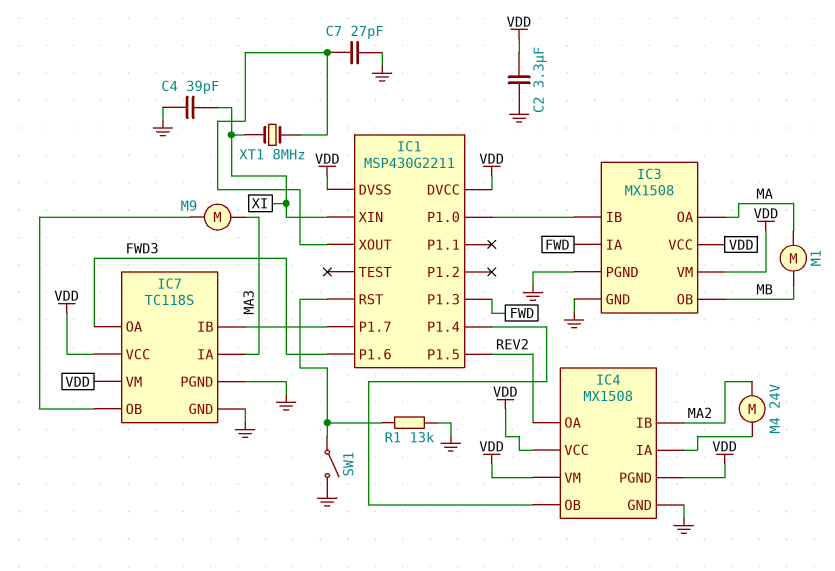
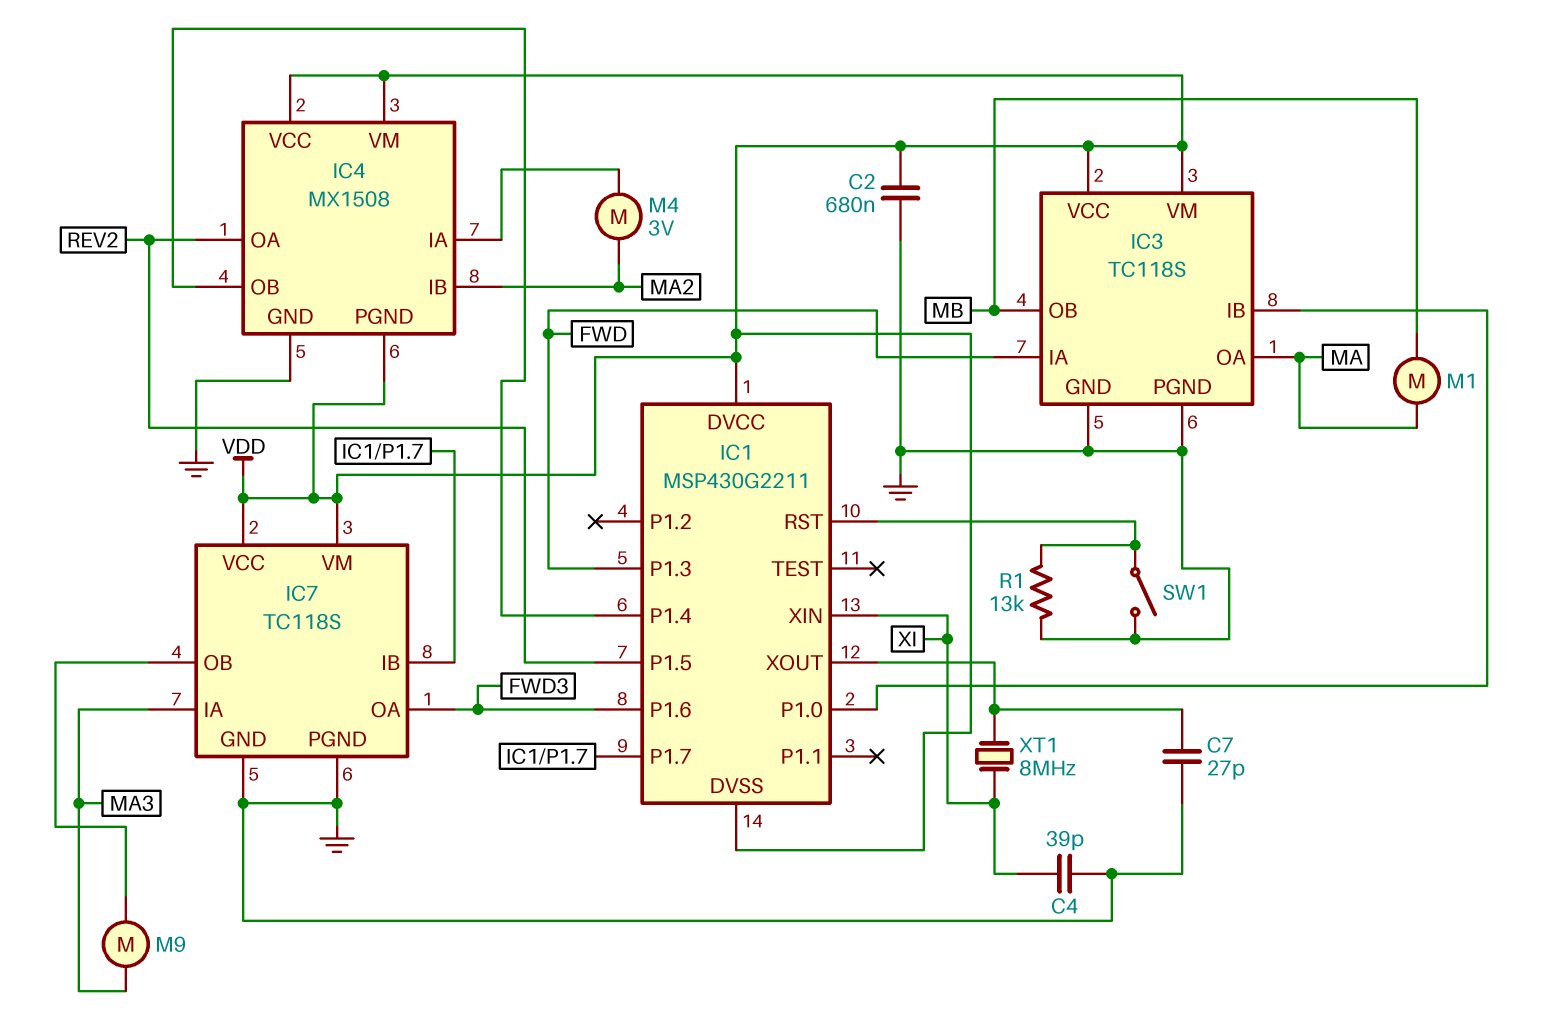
C2: 3.3uF (GND, VDD) -> 680nF (GND, VDD)
IC3: MX1508 -> TC118S
M4: motor 24V (IC4/IA, MA2) -> motor 3V (IC4/IA, MA2)

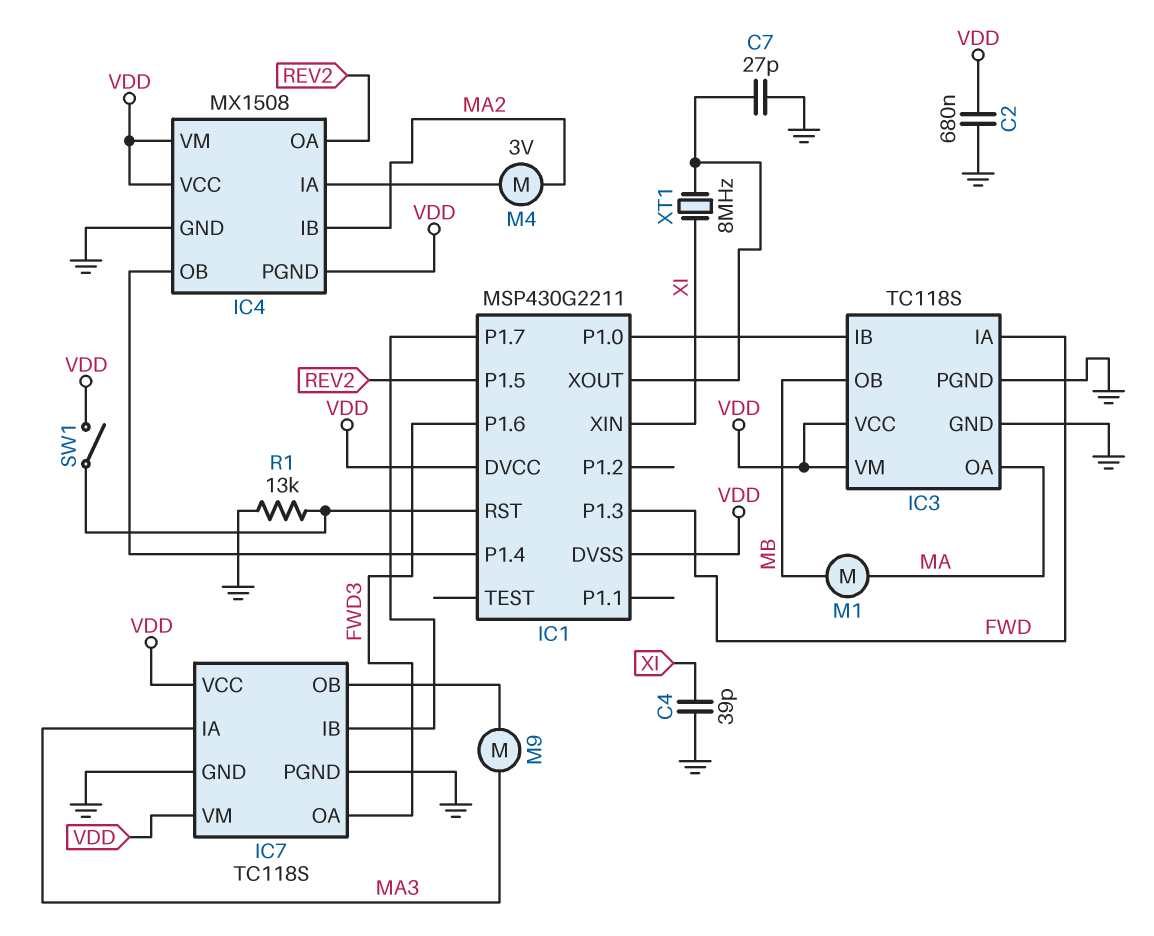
SW1: switch (GND, IC1/RST) -> switch (IC1/RST, VDD)

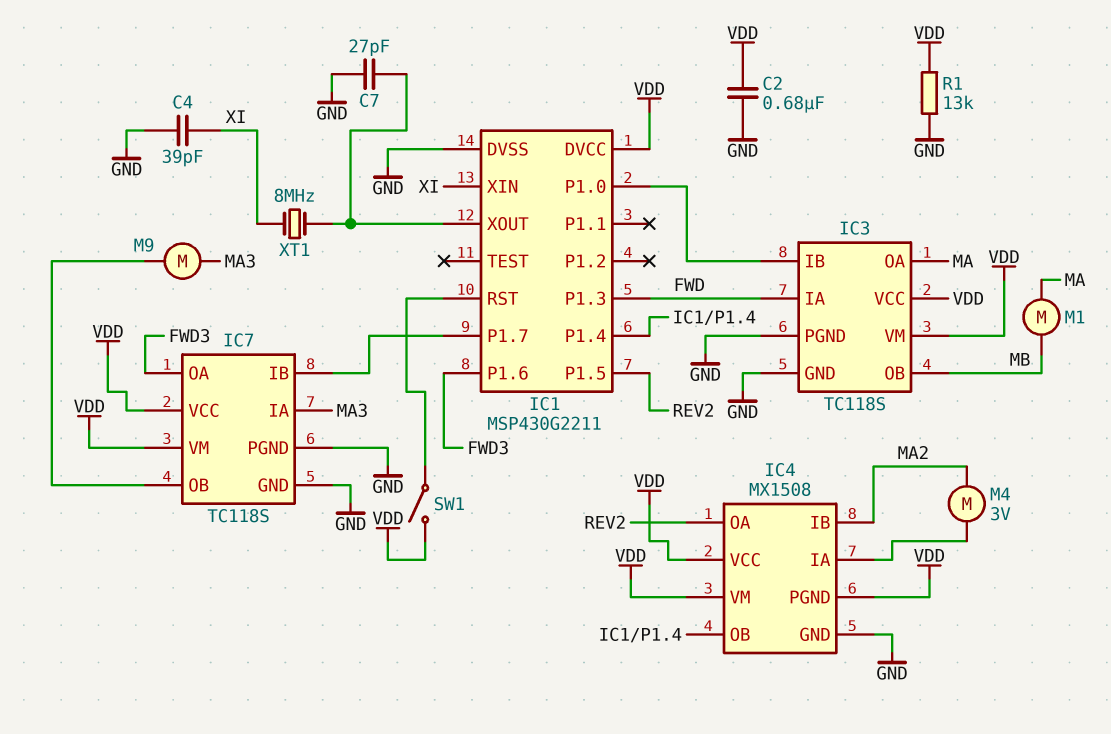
IC1 pin DVSS: VDD -> GND
R1: 13k (GND, IC1/RST) -> 13k (GND, VDD)

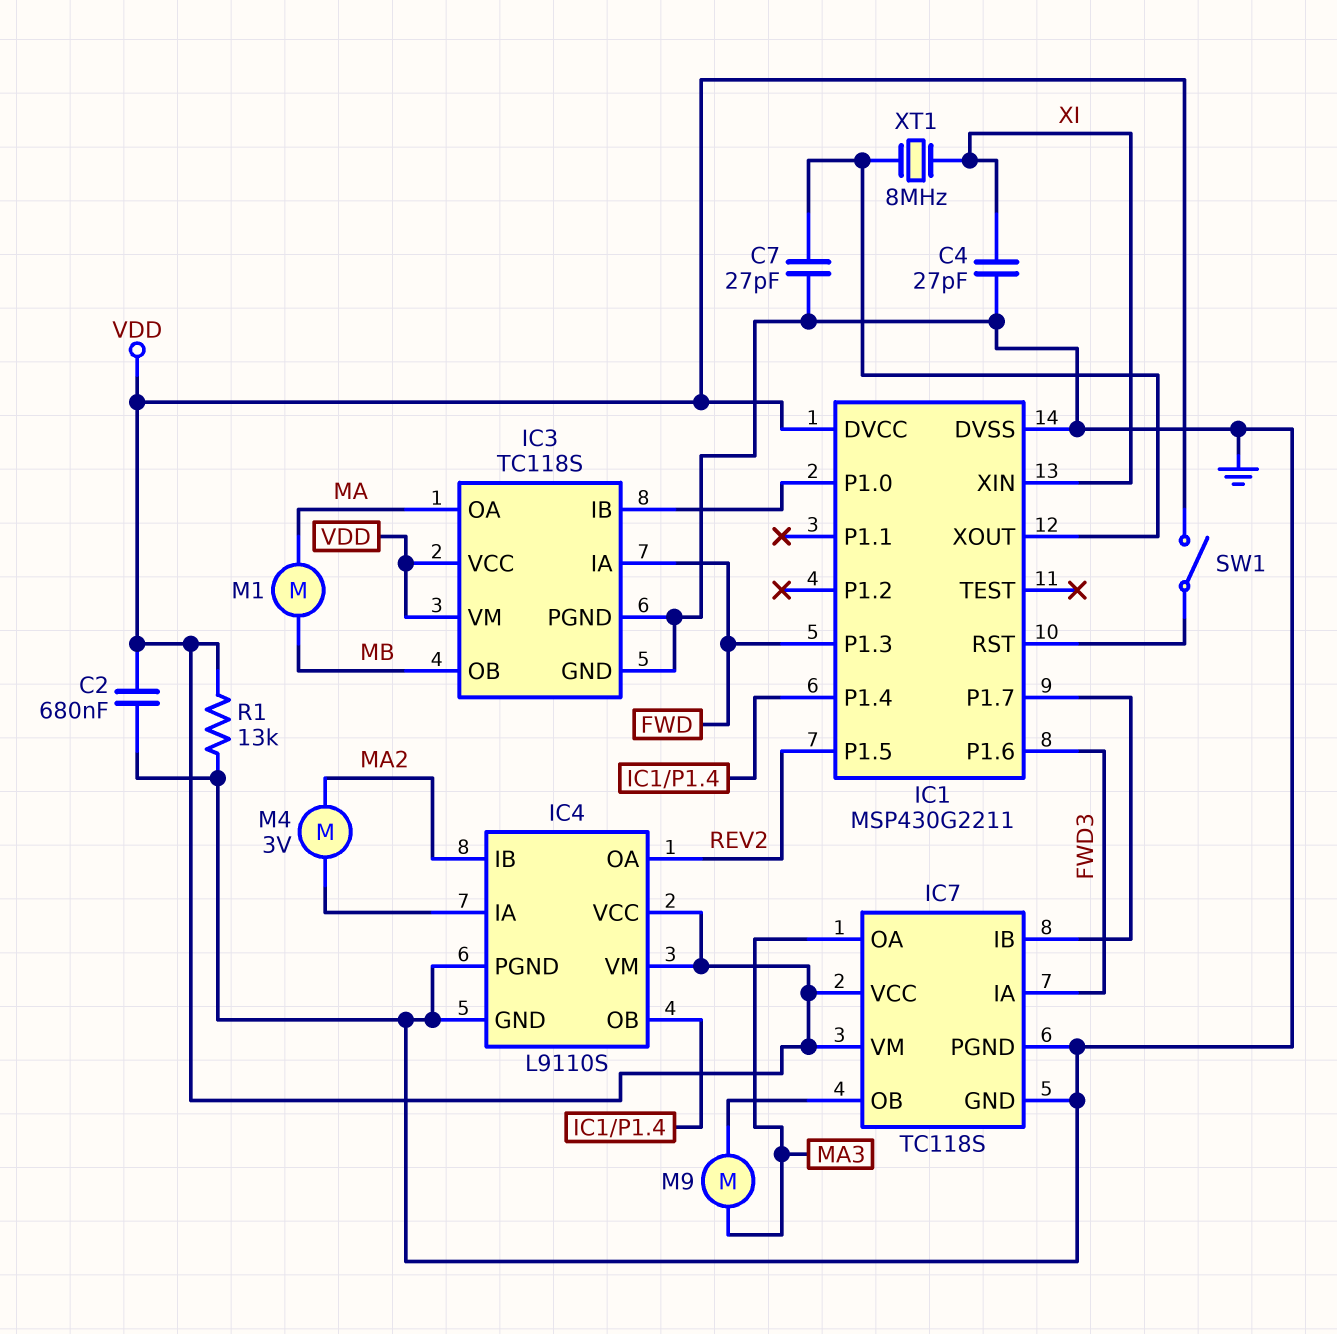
C4: 39pF (GND, XI) -> 27pF (GND, XI)
IC4: MX1508 -> L9110S
IC4 pin PGND: VDD -> GND
IC7 pin IA: MA3 -> FWD3
IC7 pin OA: FWD3 -> MA3

